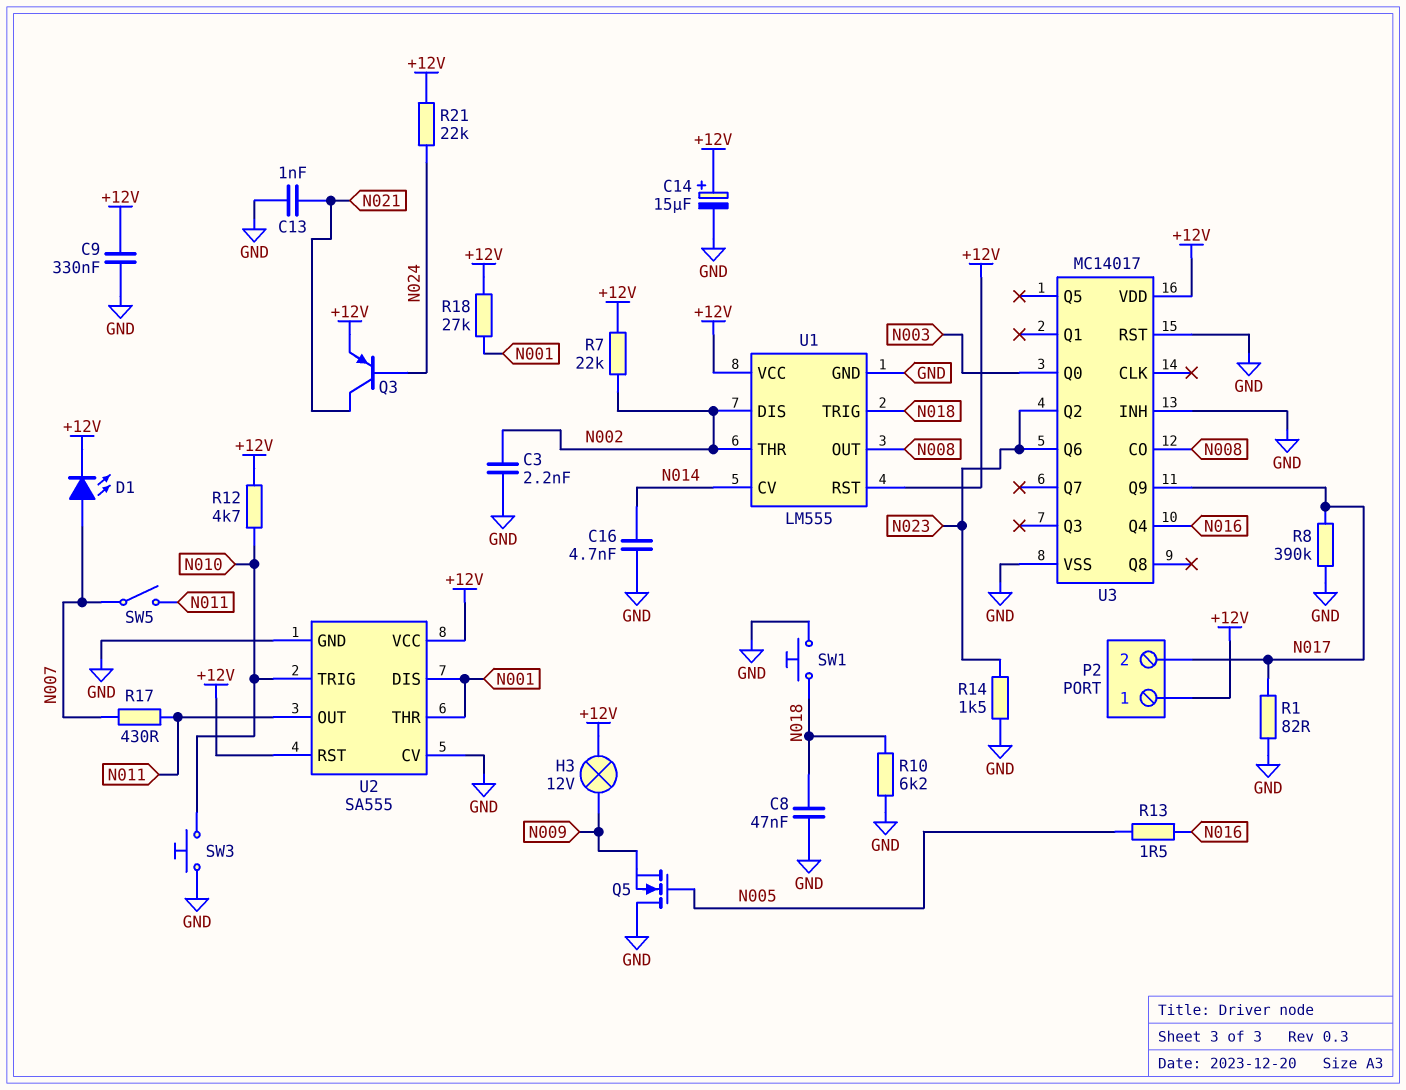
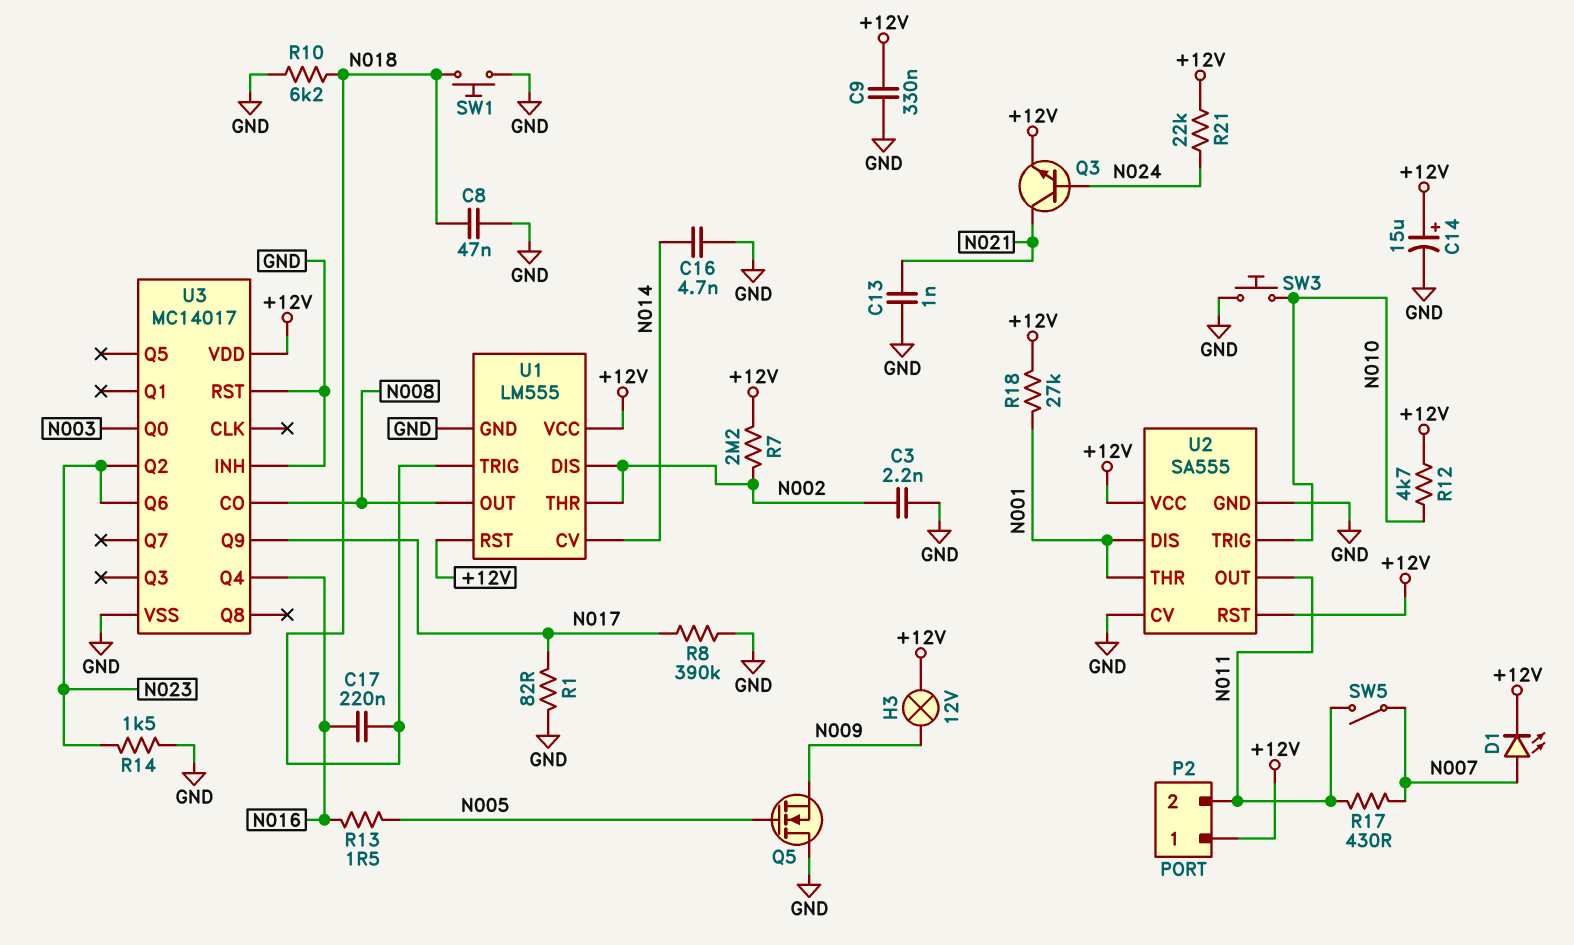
C17: none -> 220nF (N016, N018)
P2 pin 2: N017 -> N011
Q3: PNP (B N024, C N021, E +12V) -> NPN (B N024, C N021, E +12V)
R7: 22k (+12V, N002) -> 2.2M (+12V, N002)

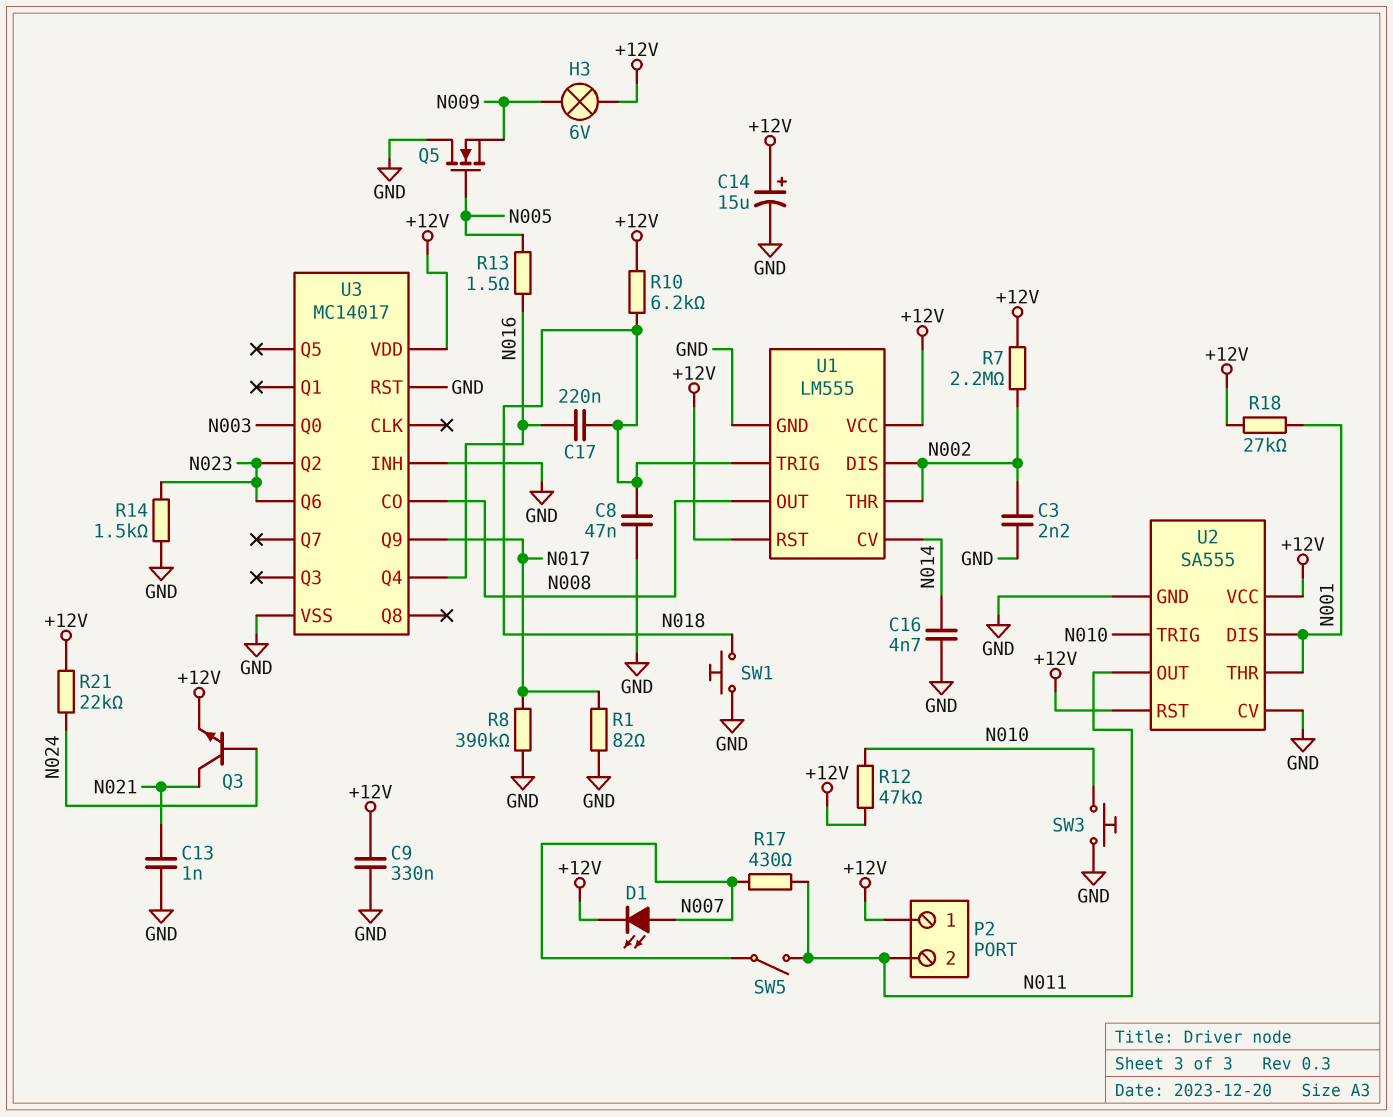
H3: lamp 12V (+12V, N009) -> lamp 6V (+12V, N009)
R10: 6.2k (GND, N018) -> 6.2k (+12V, N018)
R12: 4.7k (+12V, N010) -> 47k (+12V, N010)

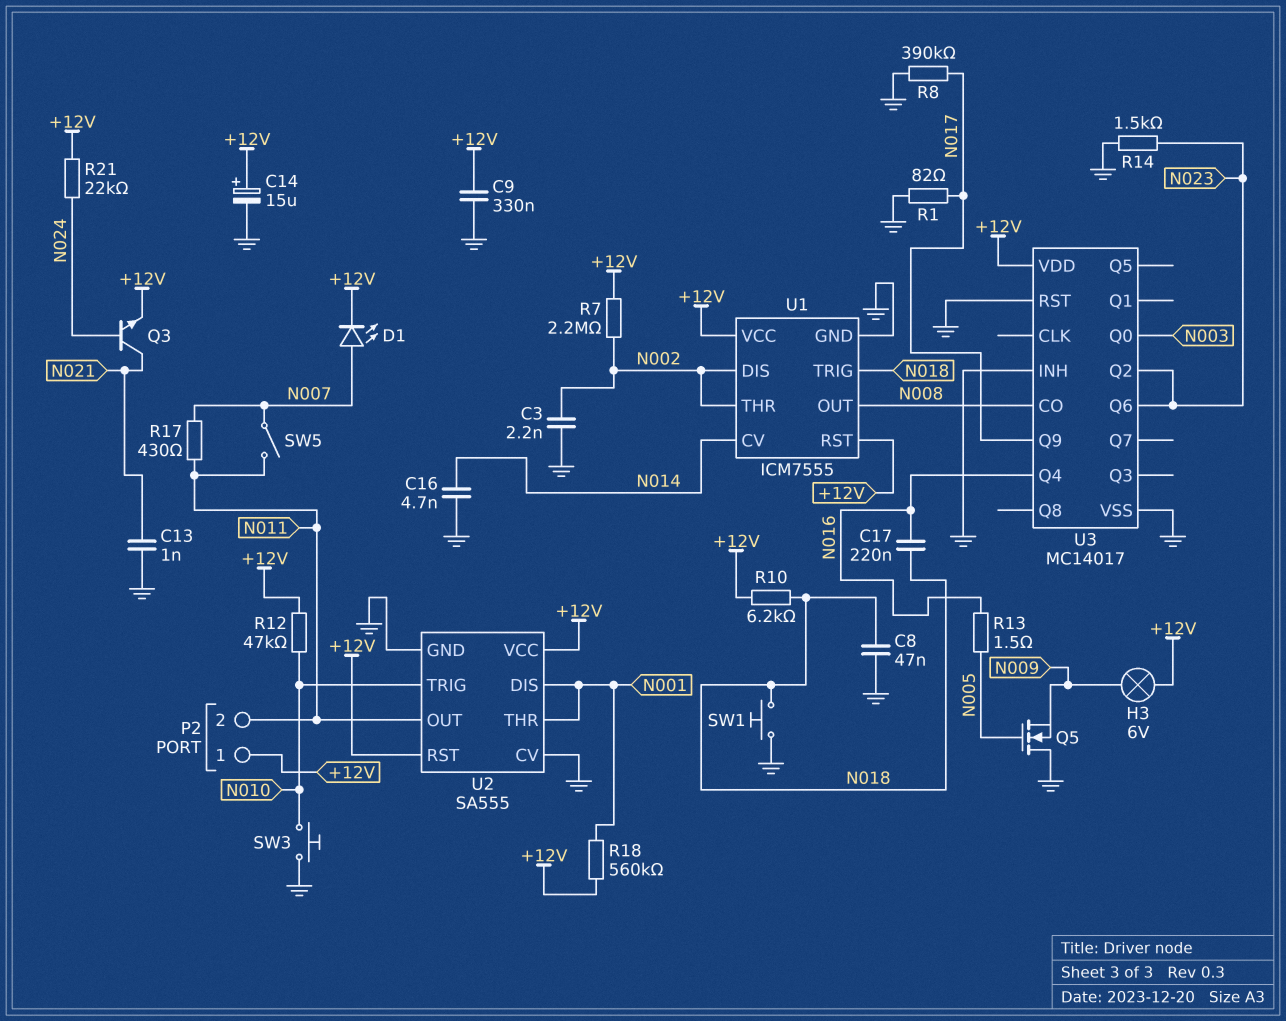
R18: 27k (+12V, N001) -> 560k (+12V, N001)
U1: LM555 -> ICM7555

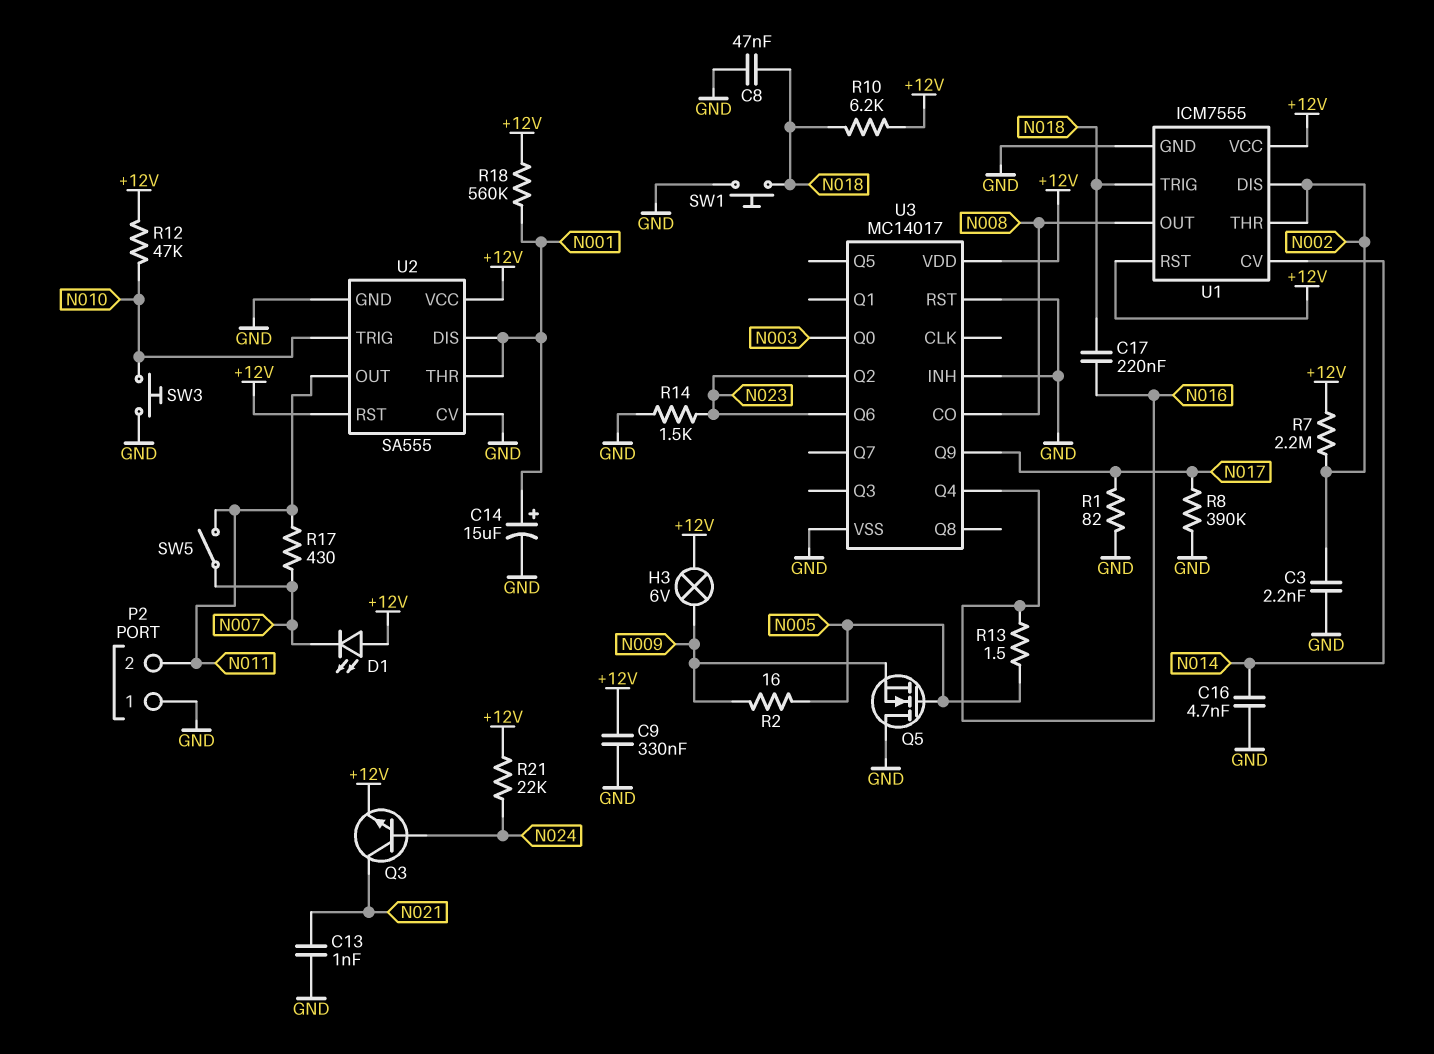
C14: 15uF (plus +12V, minus GND) -> 15uF (plus N001, minus GND)
D1: LED (A N007, K +12V) -> LED (A +12V, K N007)
P2 pin 1: +12V -> GND
R2: none -> 16 (N005, N009)

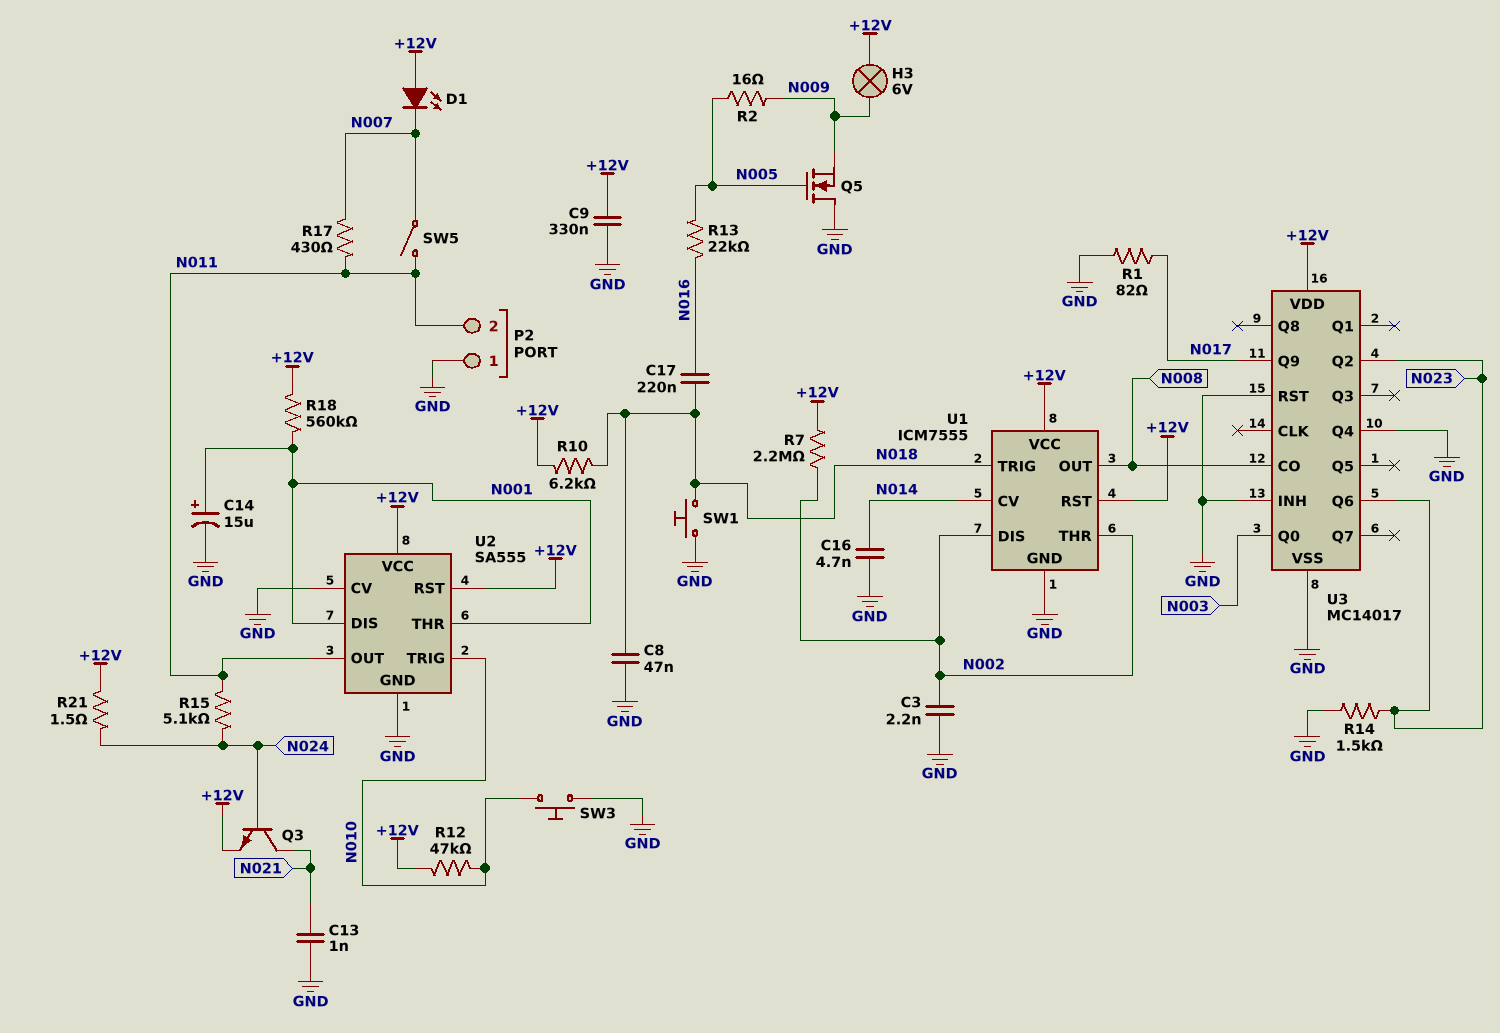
R8: 390k (GND, N017) -> none
R13: 1.5 (N005, N016) -> 22k (N005, N016)
R15: none -> 5.1k (N011, N024)
R21: 22k (+12V, N024) -> 1.5 (+12V, N024)
U3 pin Q4: N016 -> GND

